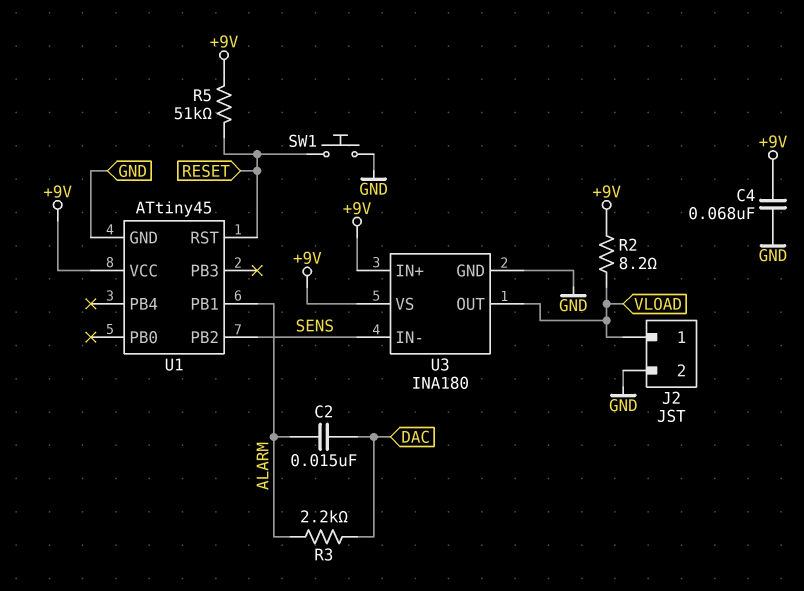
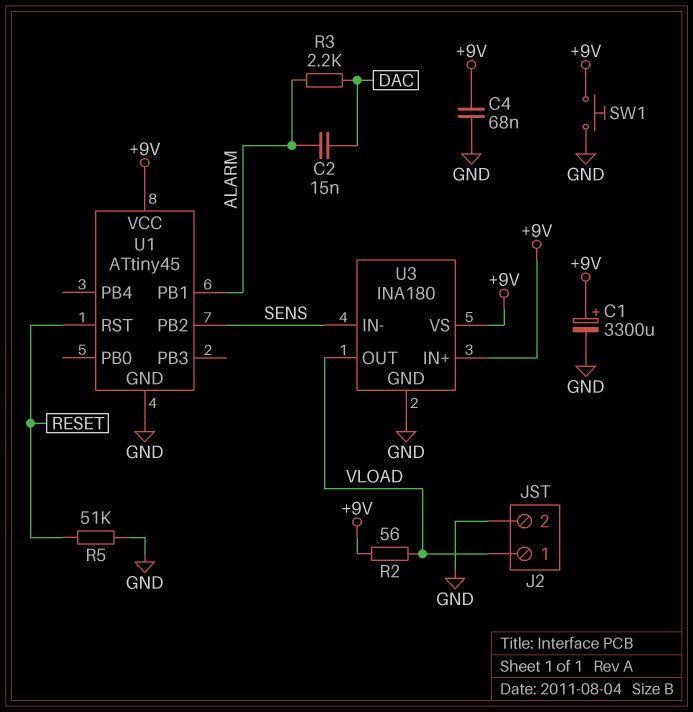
C1: none -> 3300uF (plus +9V, minus GND)
R2: 8.2 (+9V, VLOAD) -> 56 (+9V, VLOAD)
R5: 51k (+9V, RESET) -> 51k (GND, RESET)
SW1: button (GND, RESET) -> button (+9V, GND)

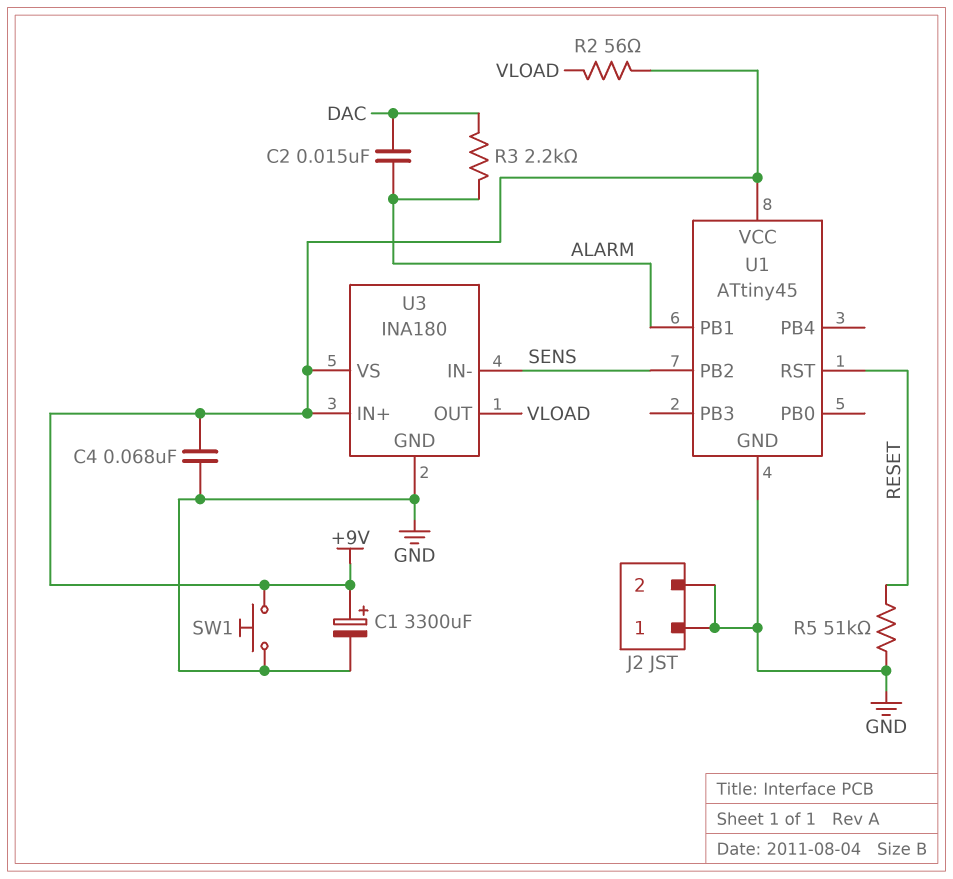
J2 pin 1: VLOAD -> GND

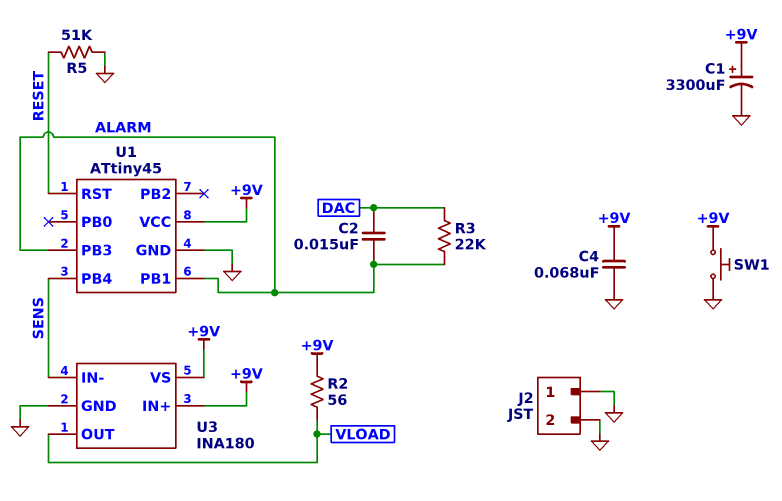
R3: 2.2k (ALARM, DAC) -> 22k (ALARM, DAC)
U1 pin PB2: SENS -> none
U1 pin PB3: none -> ALARM
U1 pin PB4: none -> SENS

